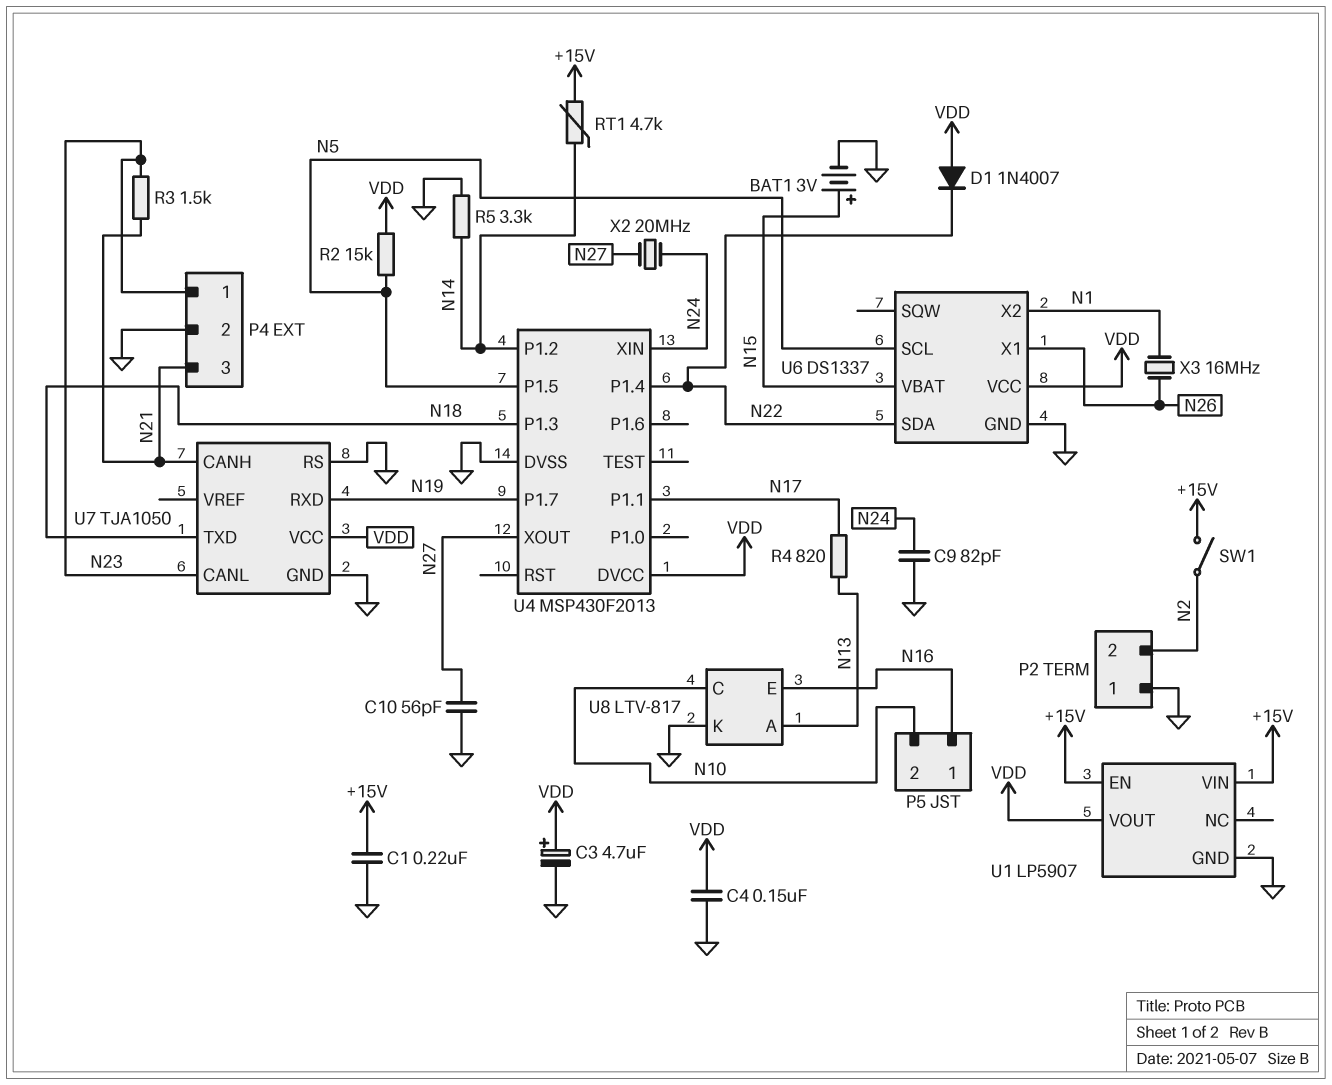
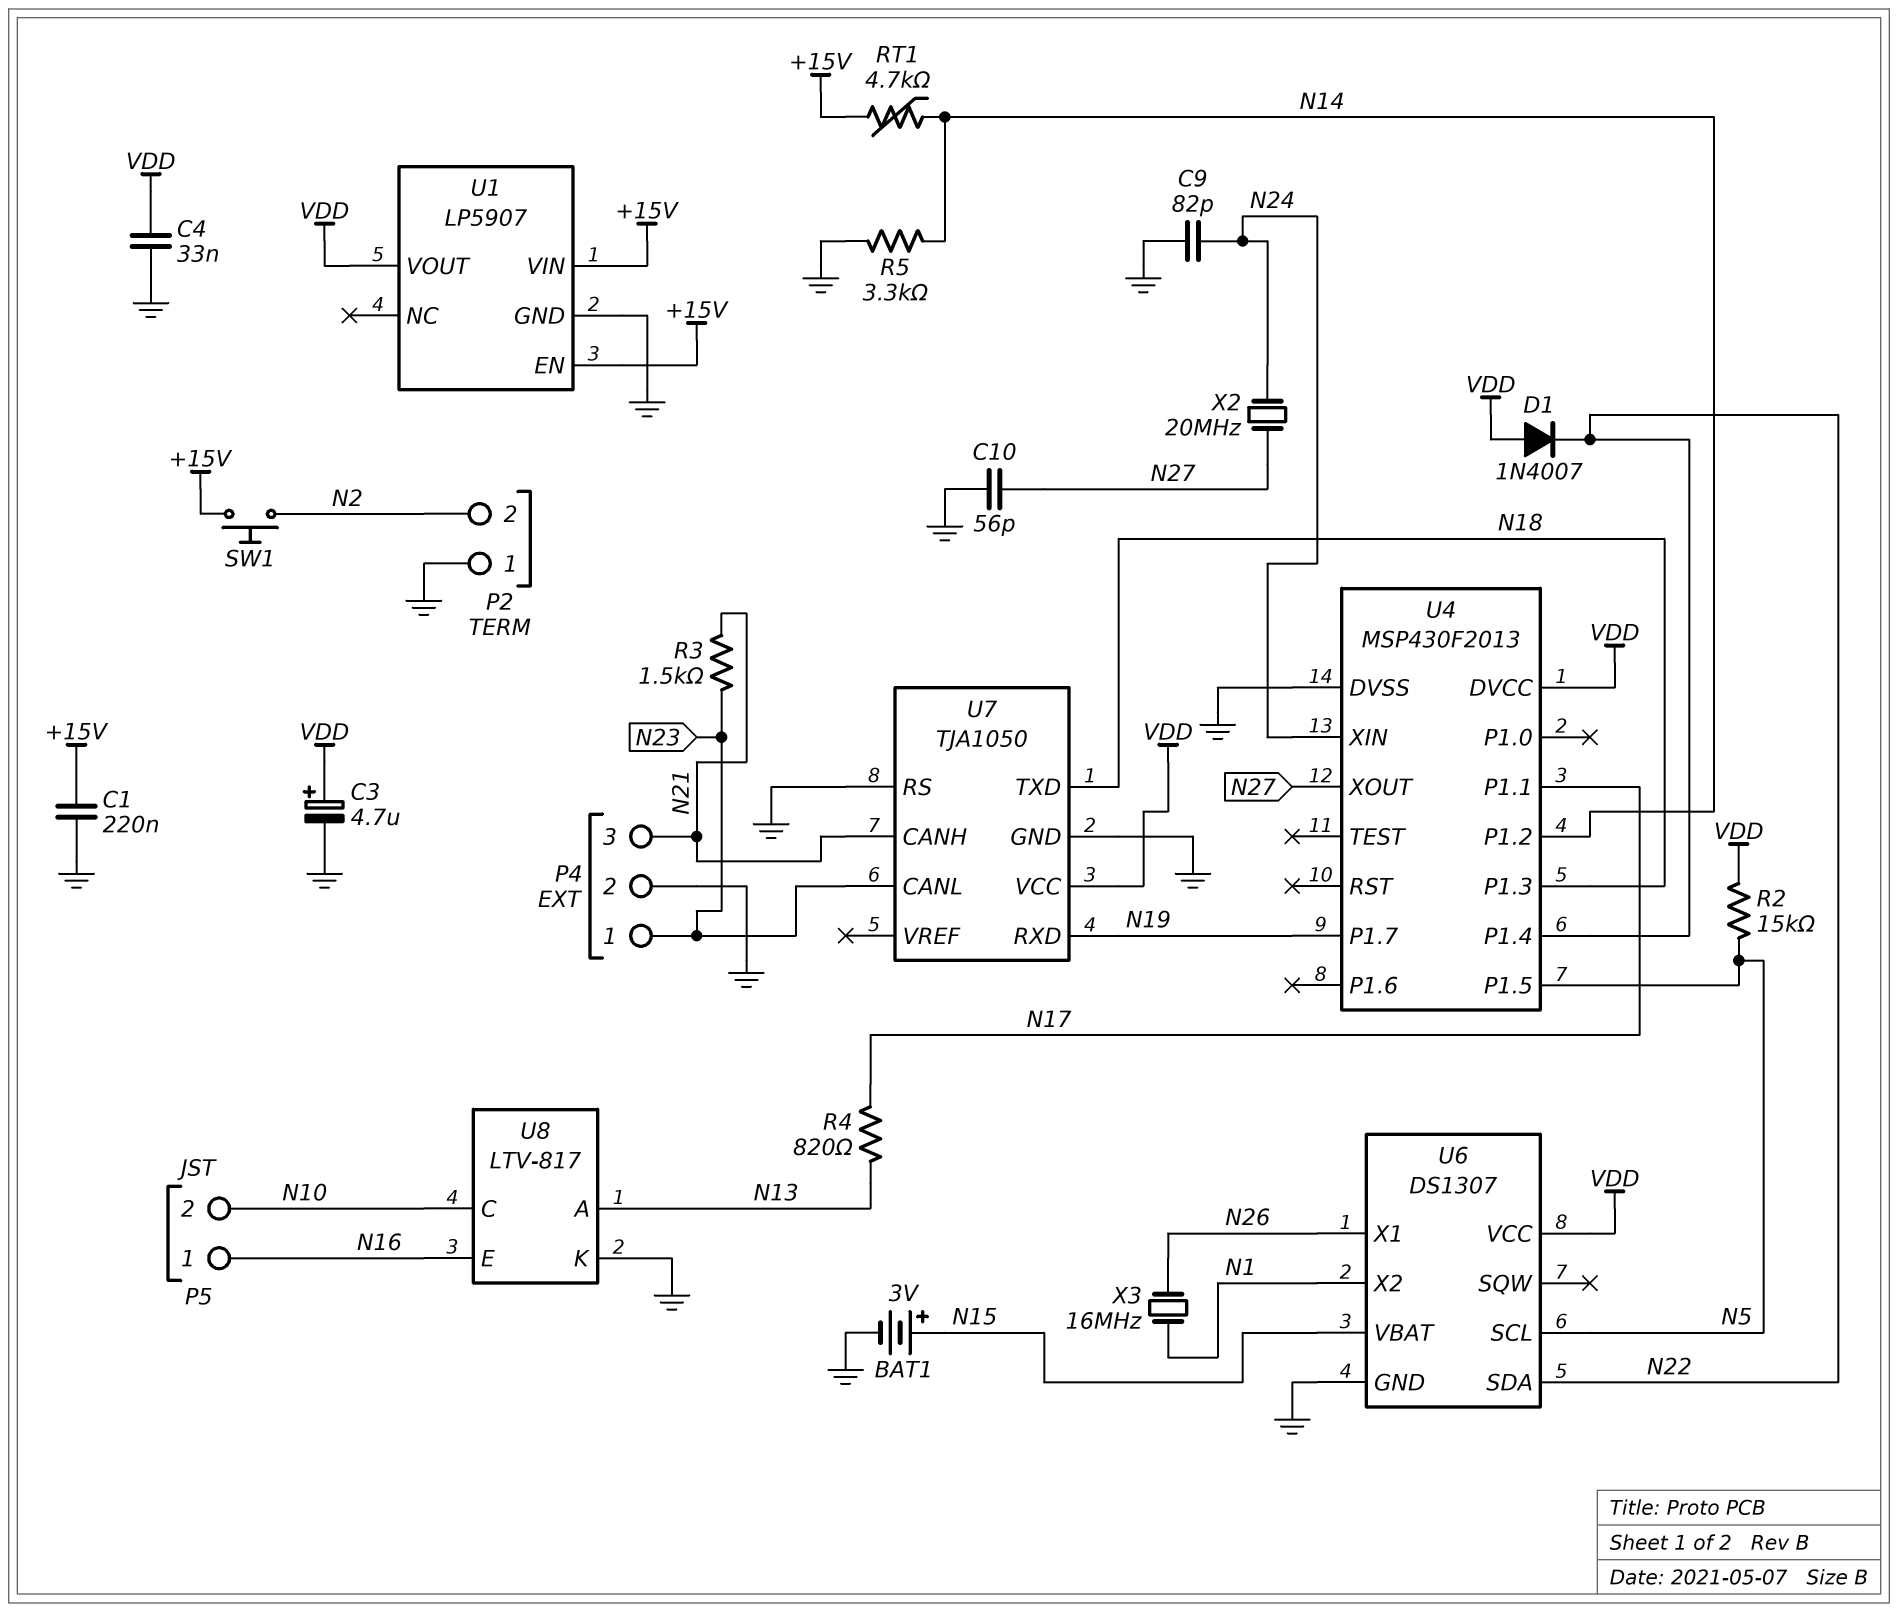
C4: 150nF (GND, VDD) -> 33nF (GND, VDD)
SW1: switch (+15V, N2) -> button (+15V, N2)
U6: DS1337 -> DS1307

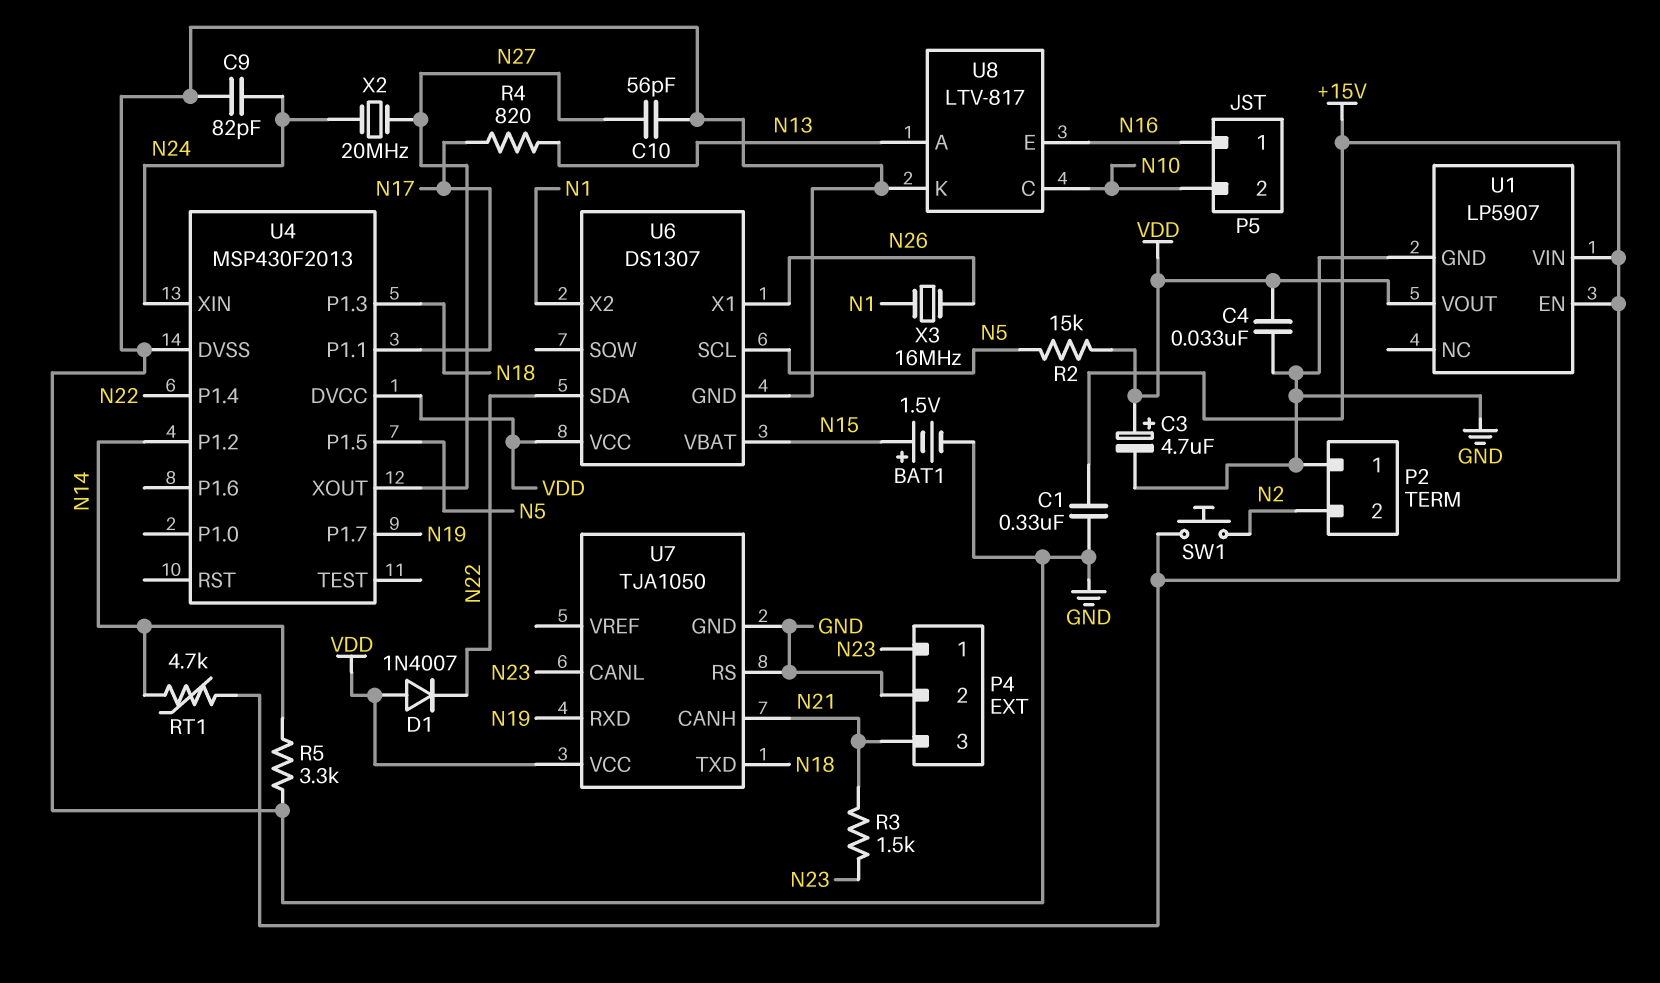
BAT1: 3V (plus N15, minus GND) -> 1.5V (plus N15, minus GND)
C1: 220nF (+15V, GND) -> 330nF (+15V, GND)

